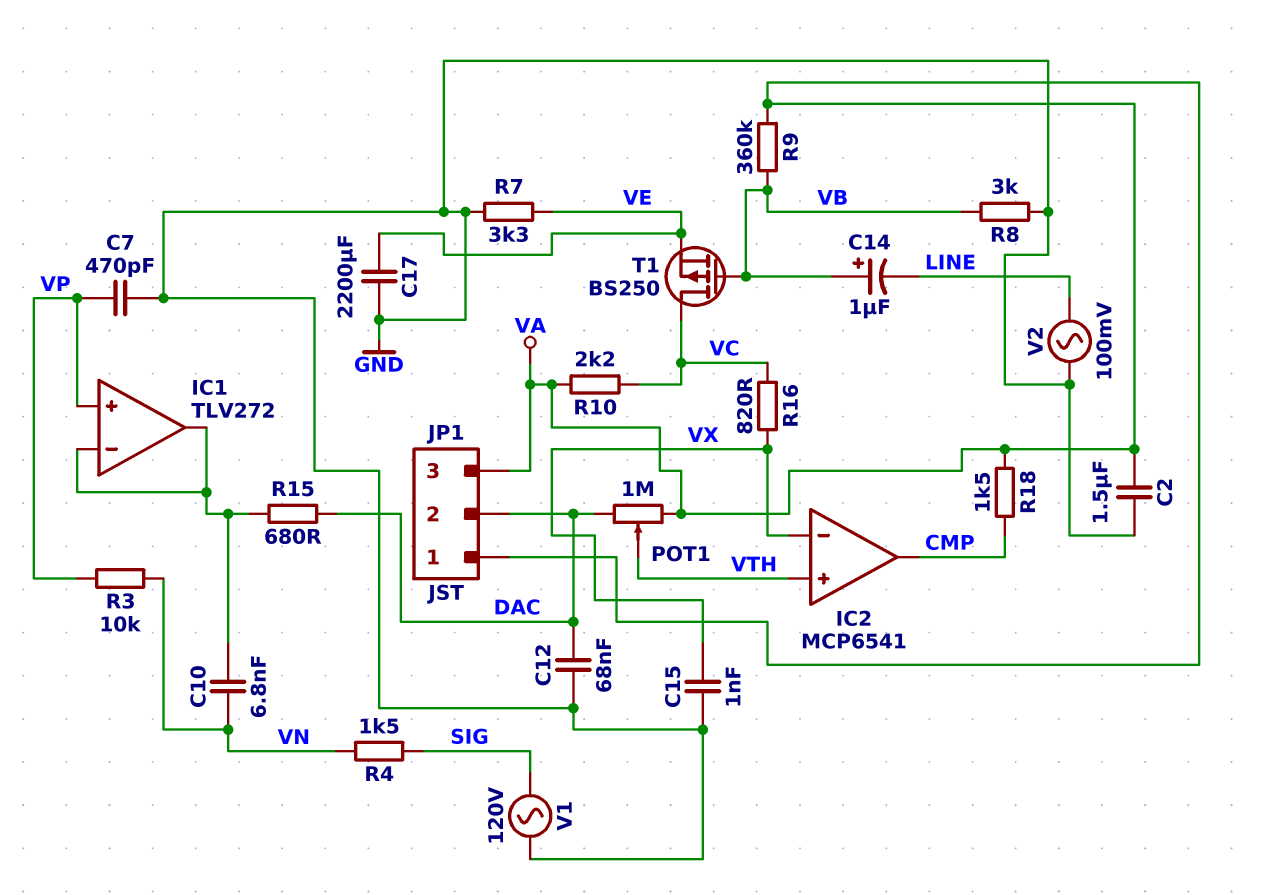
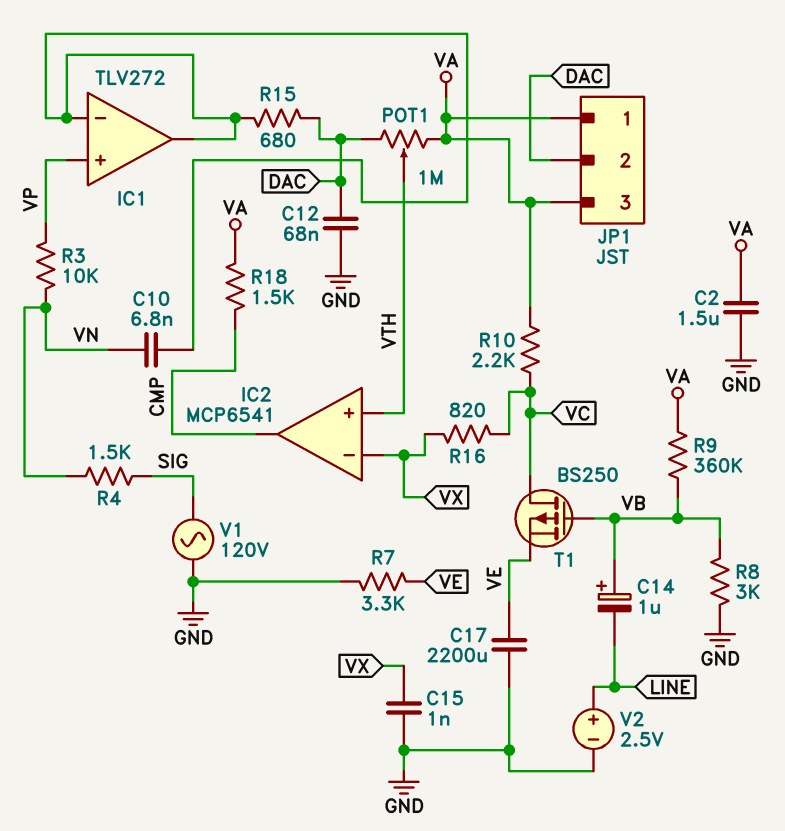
C7: 470pF (GND, VP) -> none
V2: AC 100mV (GND, LINE) -> 2.5V (plus LINE, minus GND)

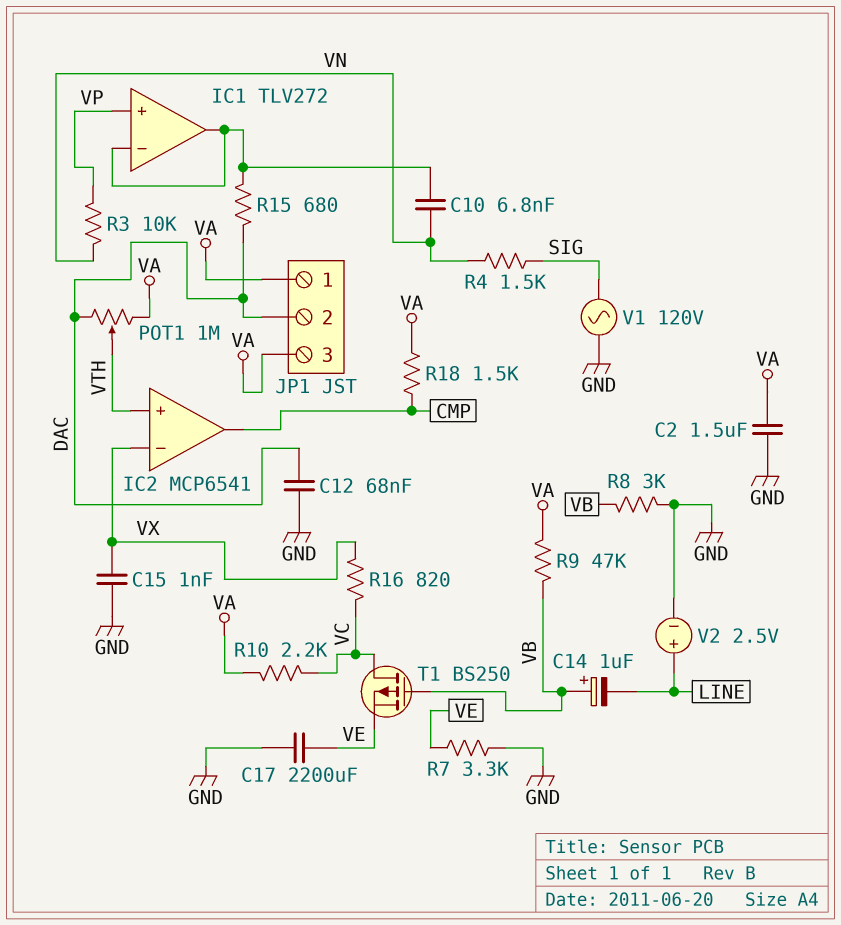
R9: 360k (VA, VB) -> 47k (VA, VB)

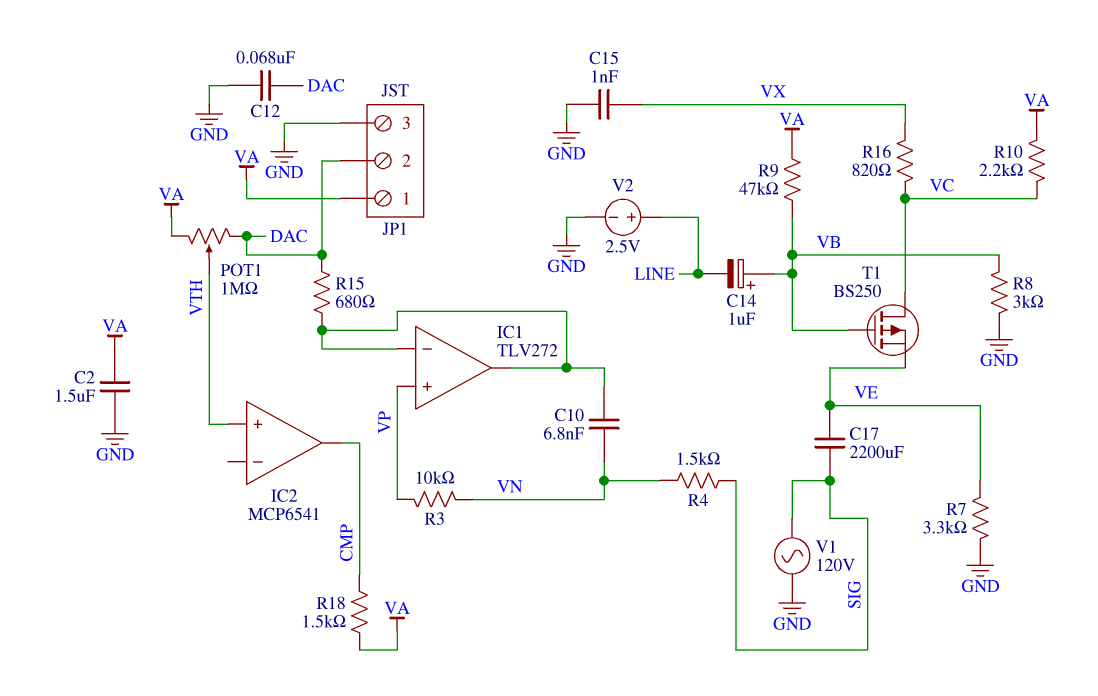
C17: 2200uF (GND, VE) -> 2200uF (SIG, VE)
IC2 pin in-: VX -> none
JP1 pin 3: VA -> GND

